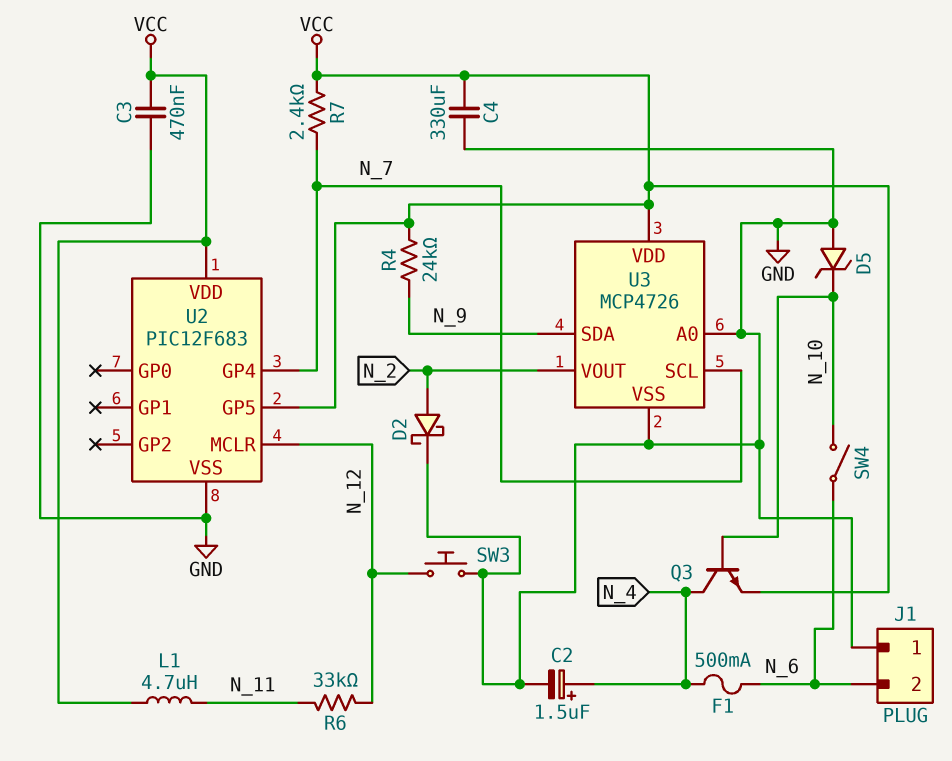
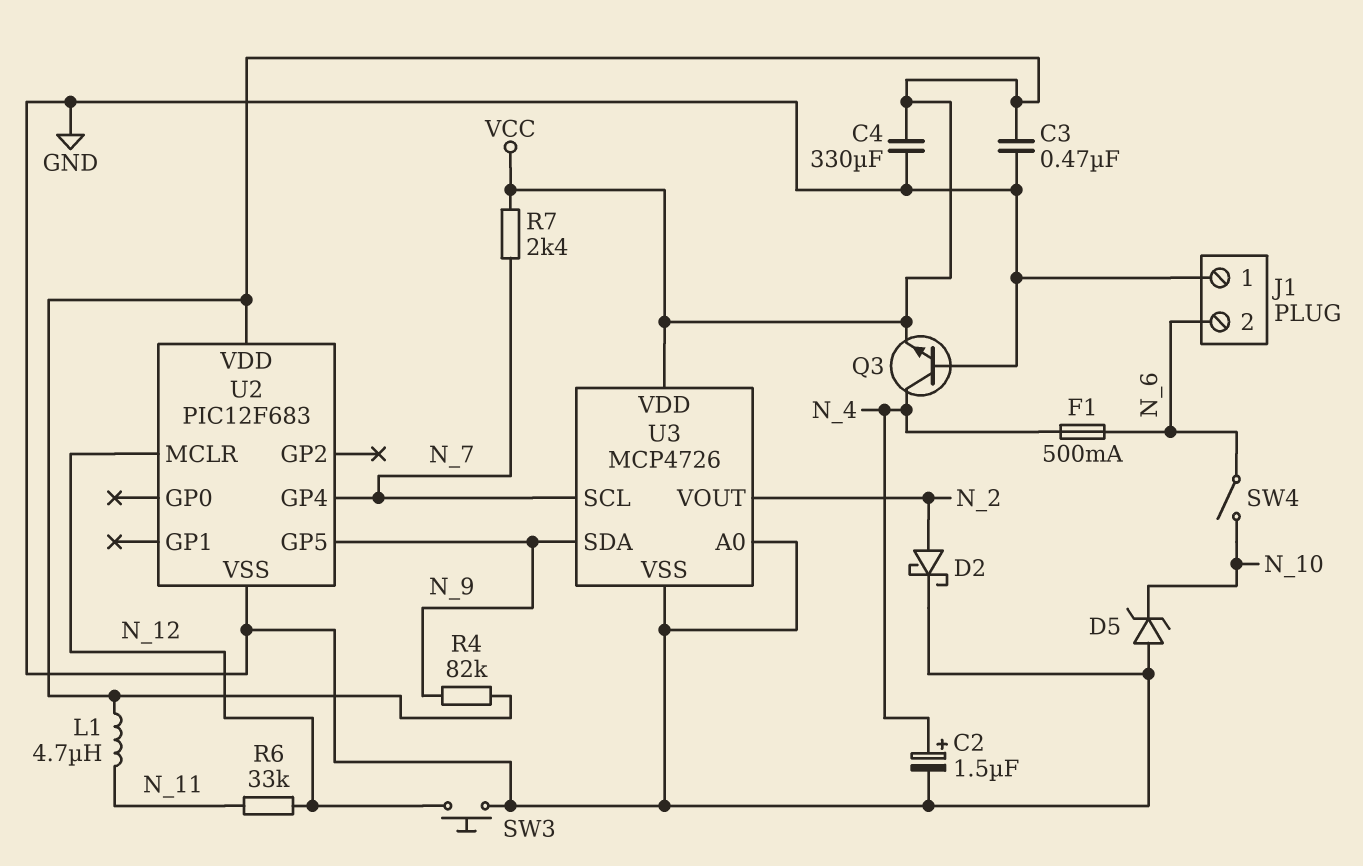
Q3: NPN (B N_10, C N_4, E VCC) -> NPN (B GND, C N_4, E VCC)
R4: 24k (N_9, VCC) -> 82k (N_9, VCC)
U2 pin GP5: VCC -> N_9

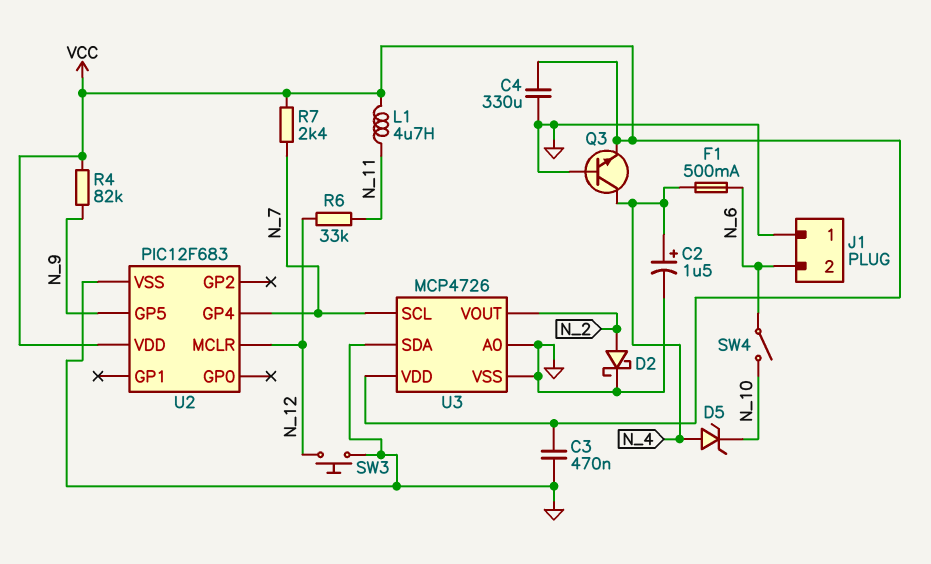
D5: zener (A GND, K N_10) -> zener (A N_4, K N_10)
U3 pin SDA: N_9 -> GND

